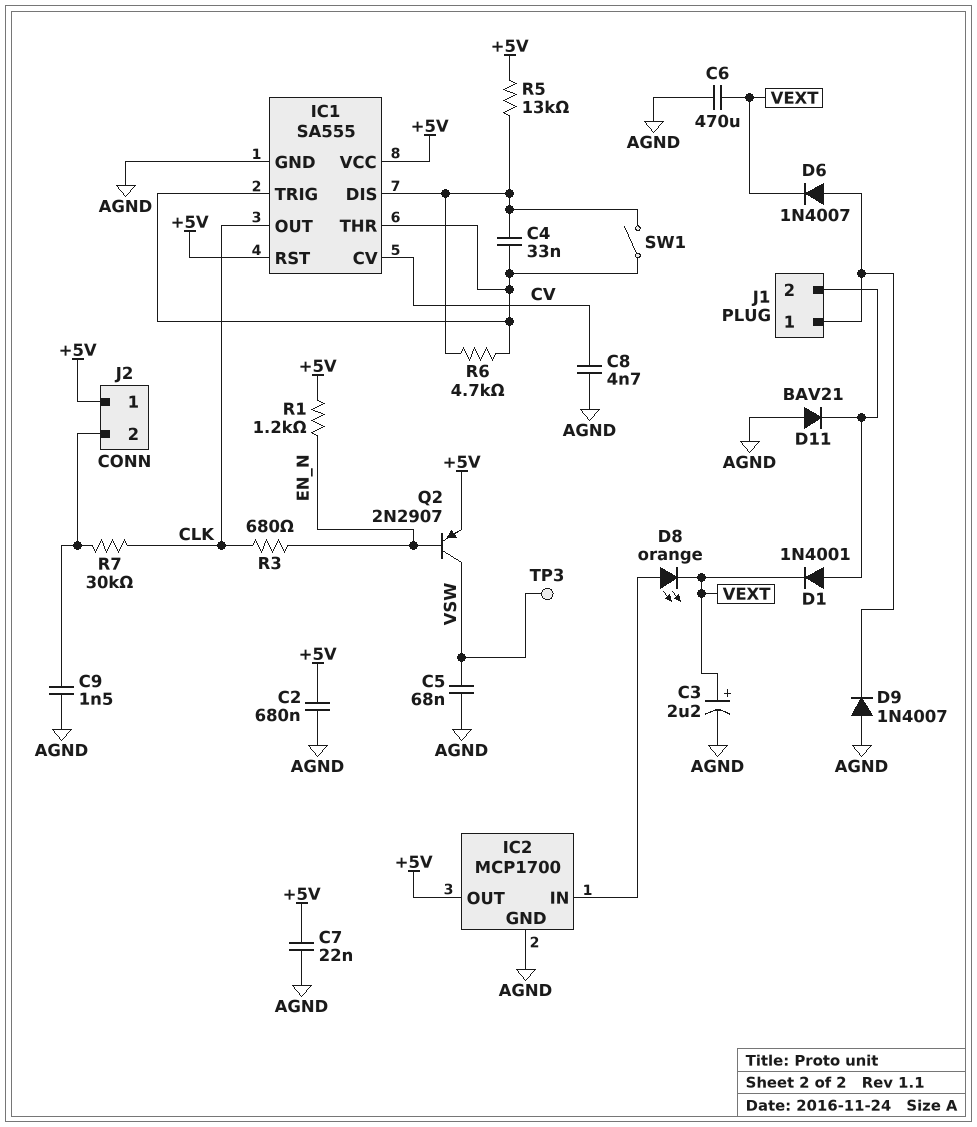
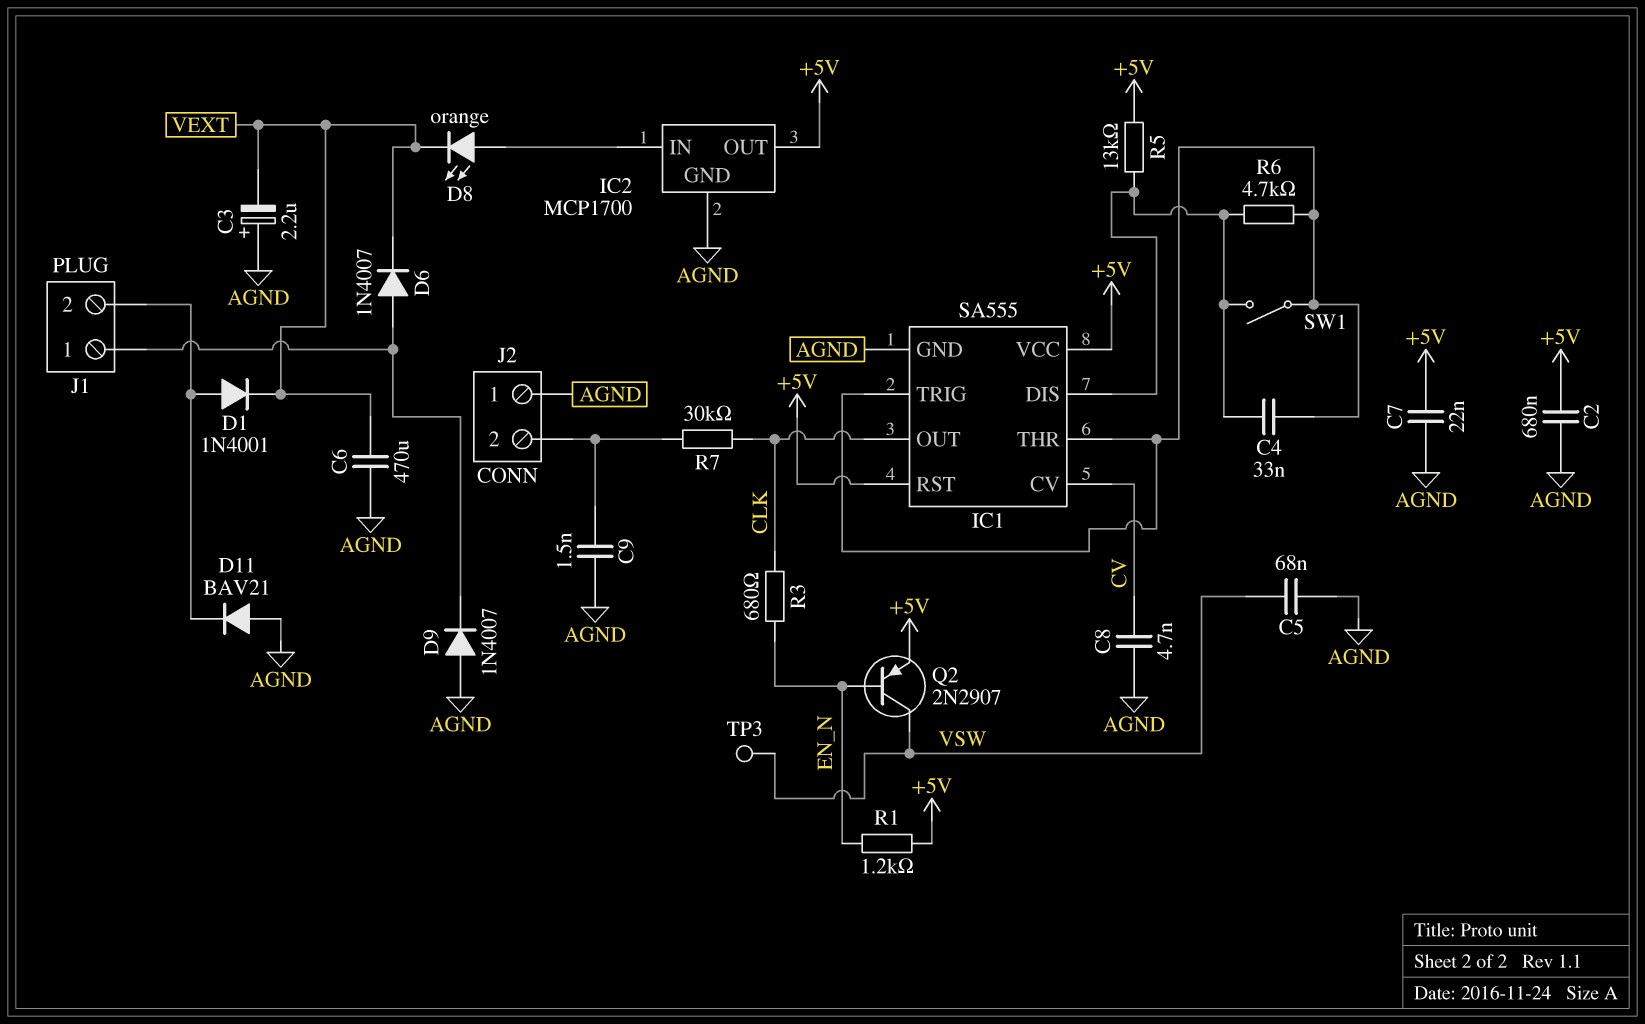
C3: 2.2uF (plus VEXT, minus AGND) -> 2.2uF (plus AGND, minus VEXT)
J2 pin 1: +5V -> AGND

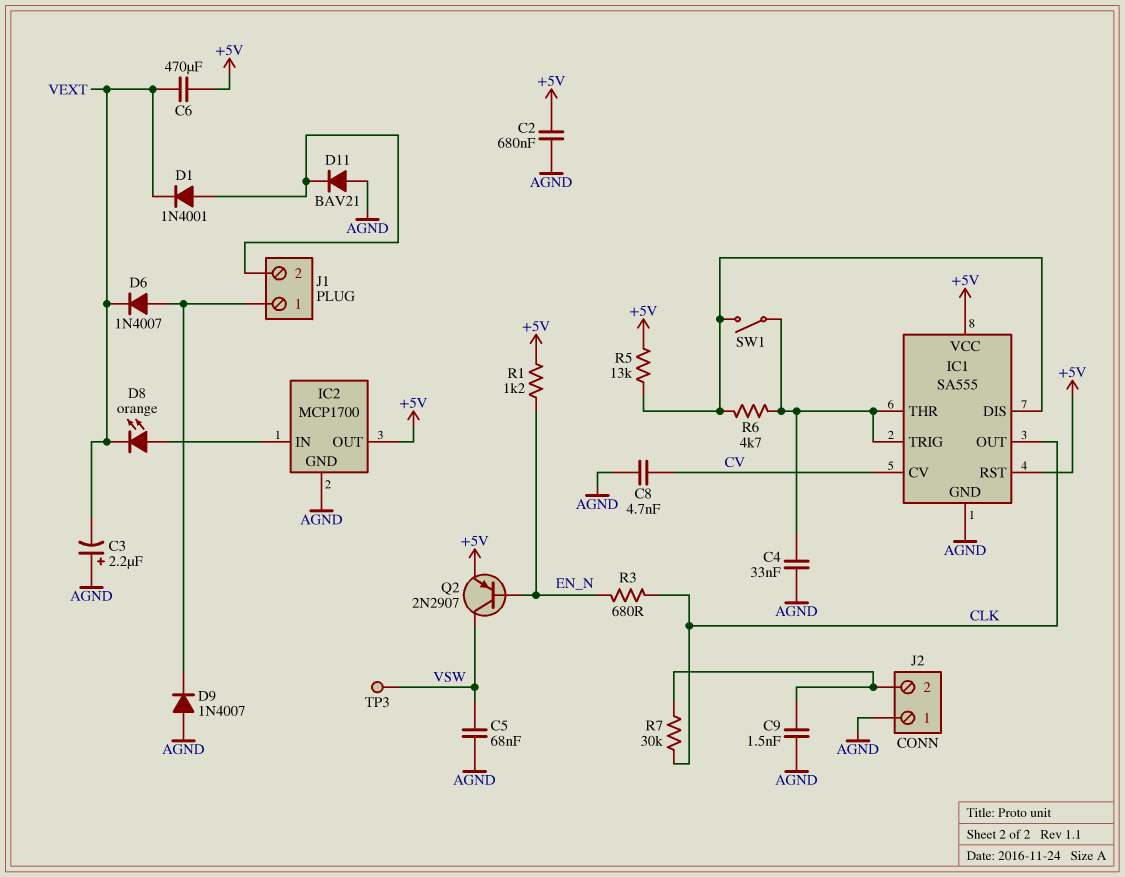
C4: 33nF (IC1/DIS, IC1/THR) -> 33nF (AGND, IC1/THR)
C6: 470uF (AGND, VEXT) -> 470uF (+5V, VEXT)
C7: 22nF (+5V, AGND) -> none

